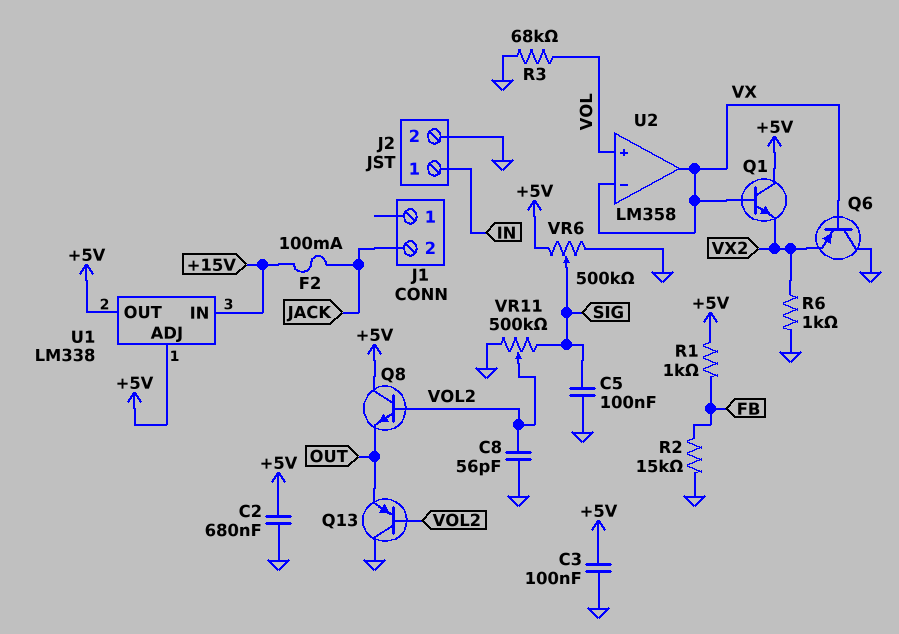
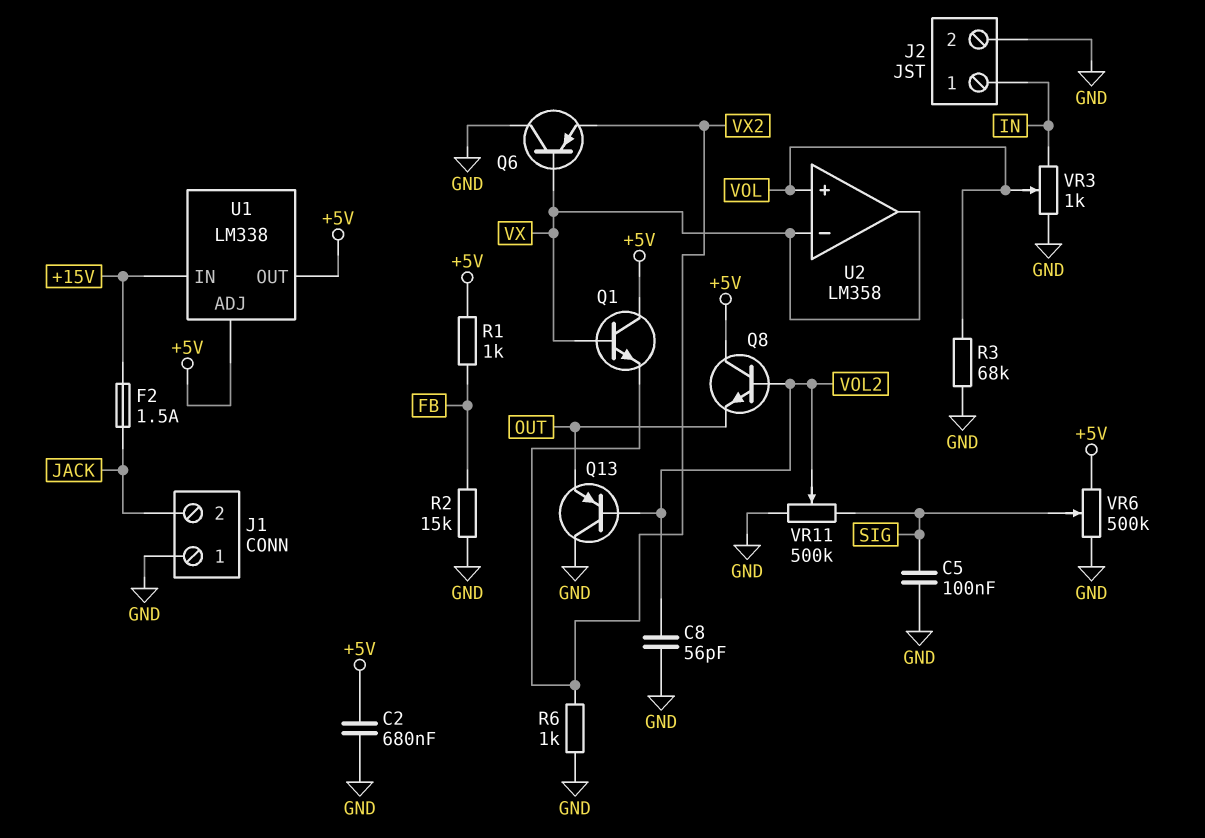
C3: 100nF (+5V, GND) -> none
F2: 100mA (+15V, JACK) -> 1.5A (+15V, JACK)
J1 pin 1: none -> GND
VR3: none -> 1k (GND, IN, wiper VOL)

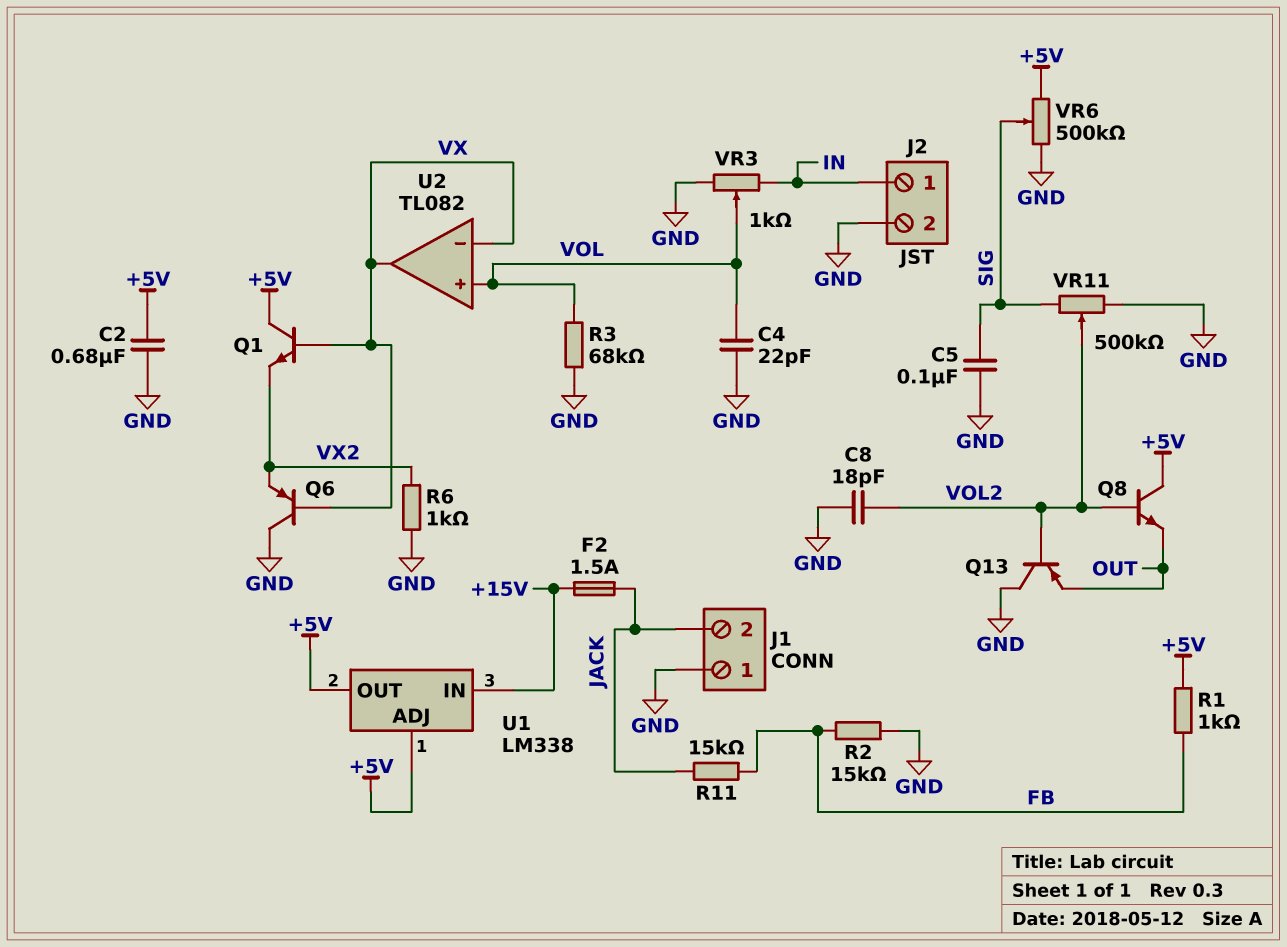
C4: none -> 22pF (GND, VOL)
C8: 56pF (GND, VOL2) -> 18pF (GND, VOL2)
R11: none -> 15k (FB, JACK)
U2: LM358 -> TL082

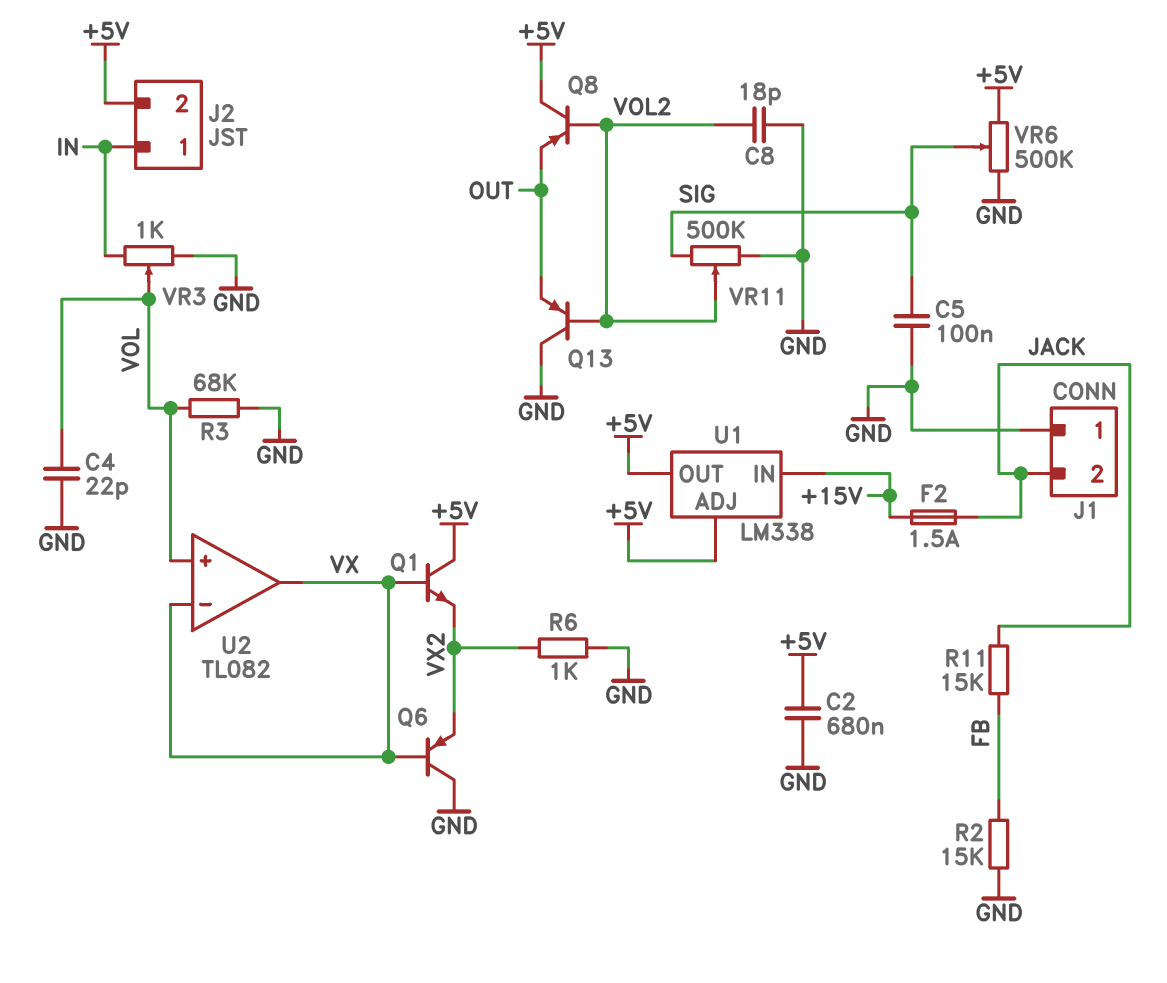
J2 pin 2: GND -> +5V
Q8: NPN (B VOL2, C +5V, E OUT) -> PNP (B VOL2, C +5V, E OUT)
R1: 1k (+5V, FB) -> none

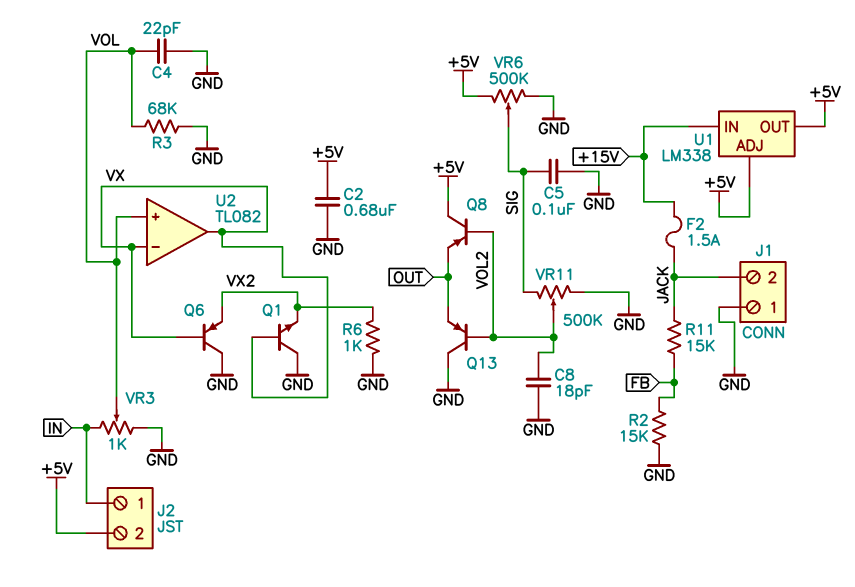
Q1: NPN (B VX, C +5V, E VX2) -> NPN (B VX, C GND, E VX2)

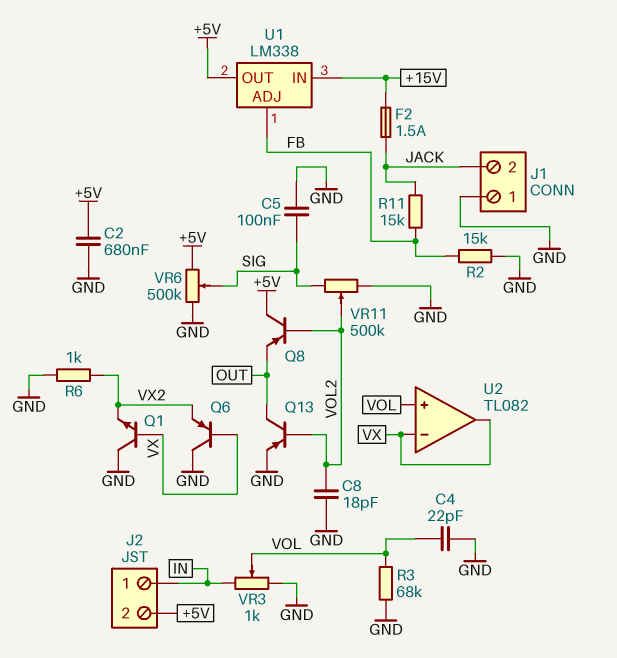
Q13: PNP (B VOL2, C GND, E OUT) -> PNP (B VOL2, C OUT, E GND)
U1 pin ADJ: +5V -> FB

